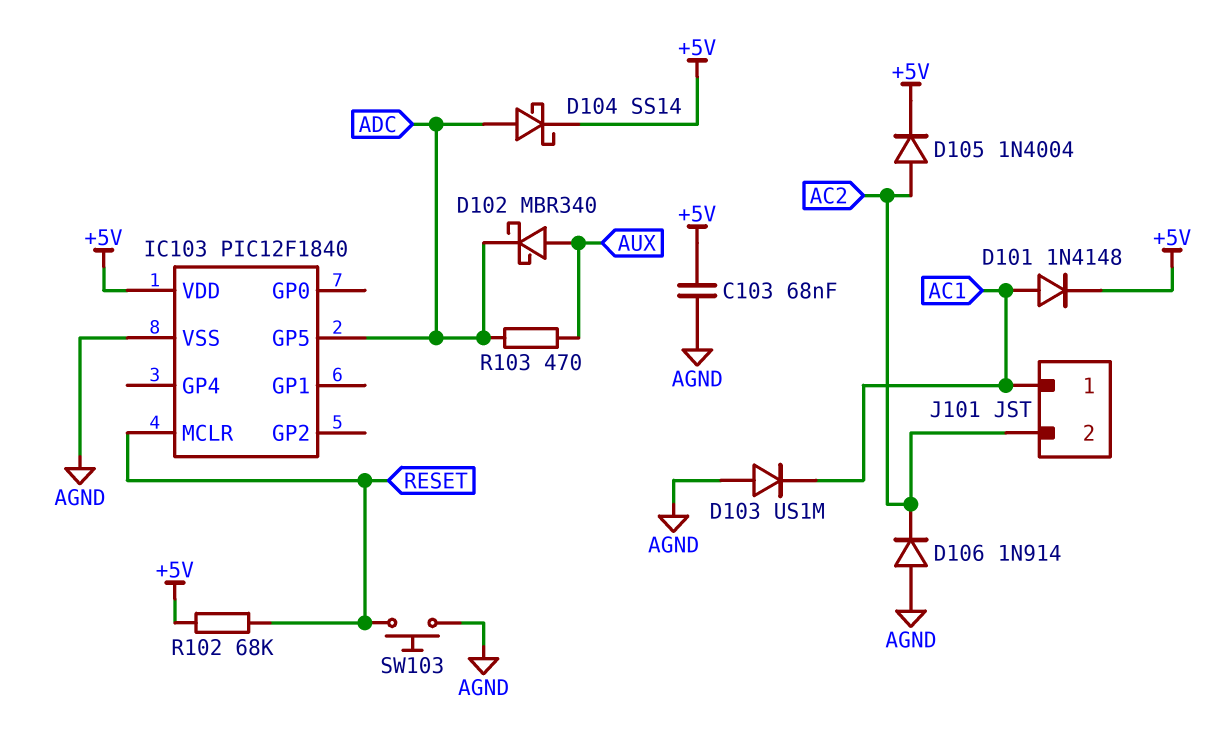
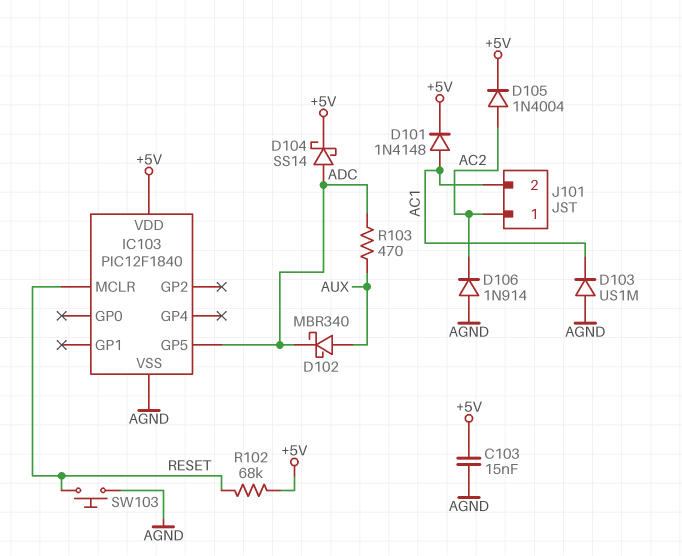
C103: 68nF (+5V, AGND) -> 15nF (+5V, AGND)
J101 pin 1: AC1 -> AC2
J101 pin 2: AC2 -> AC1

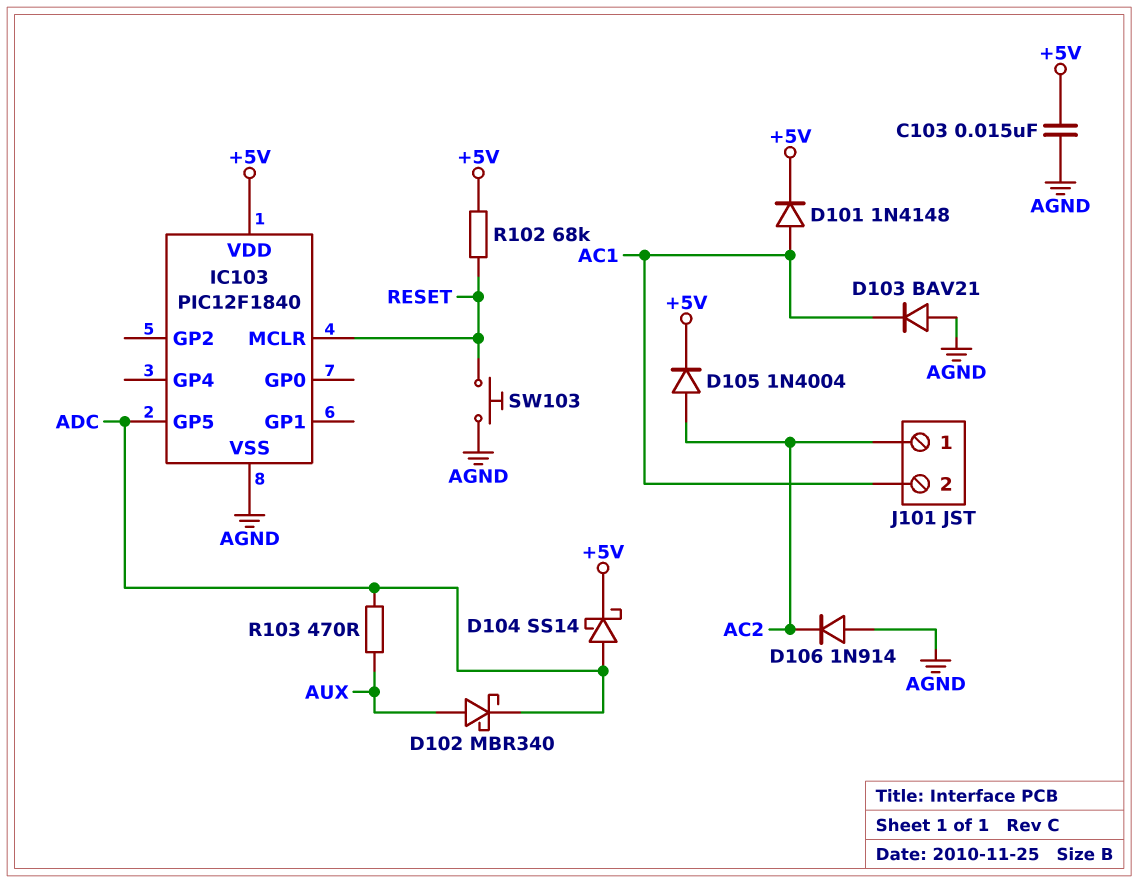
D103: diode US1M (A AGND, K AC1) -> diode BAV21 (A AGND, K AC1)

